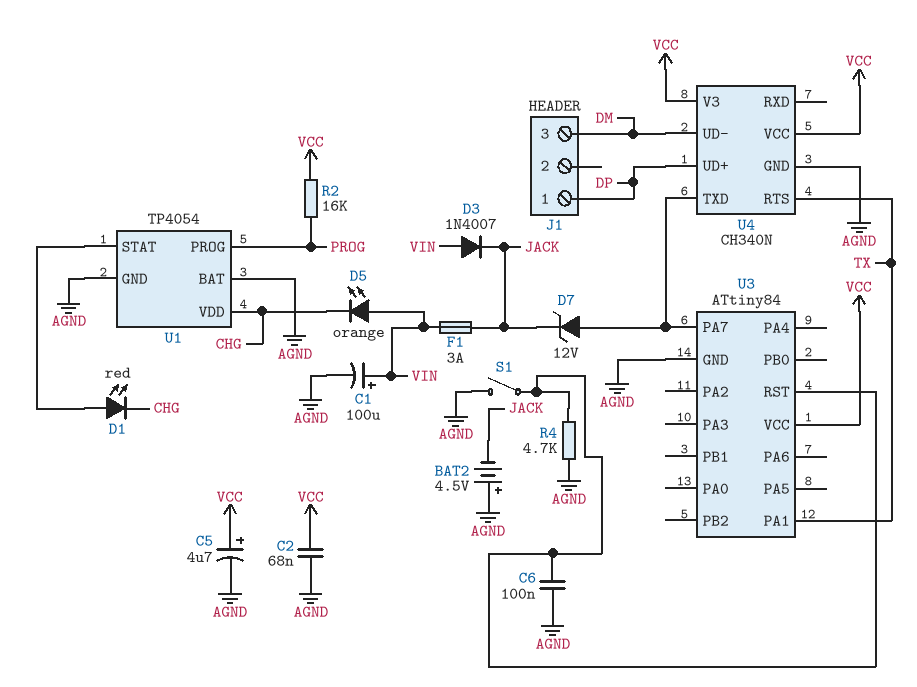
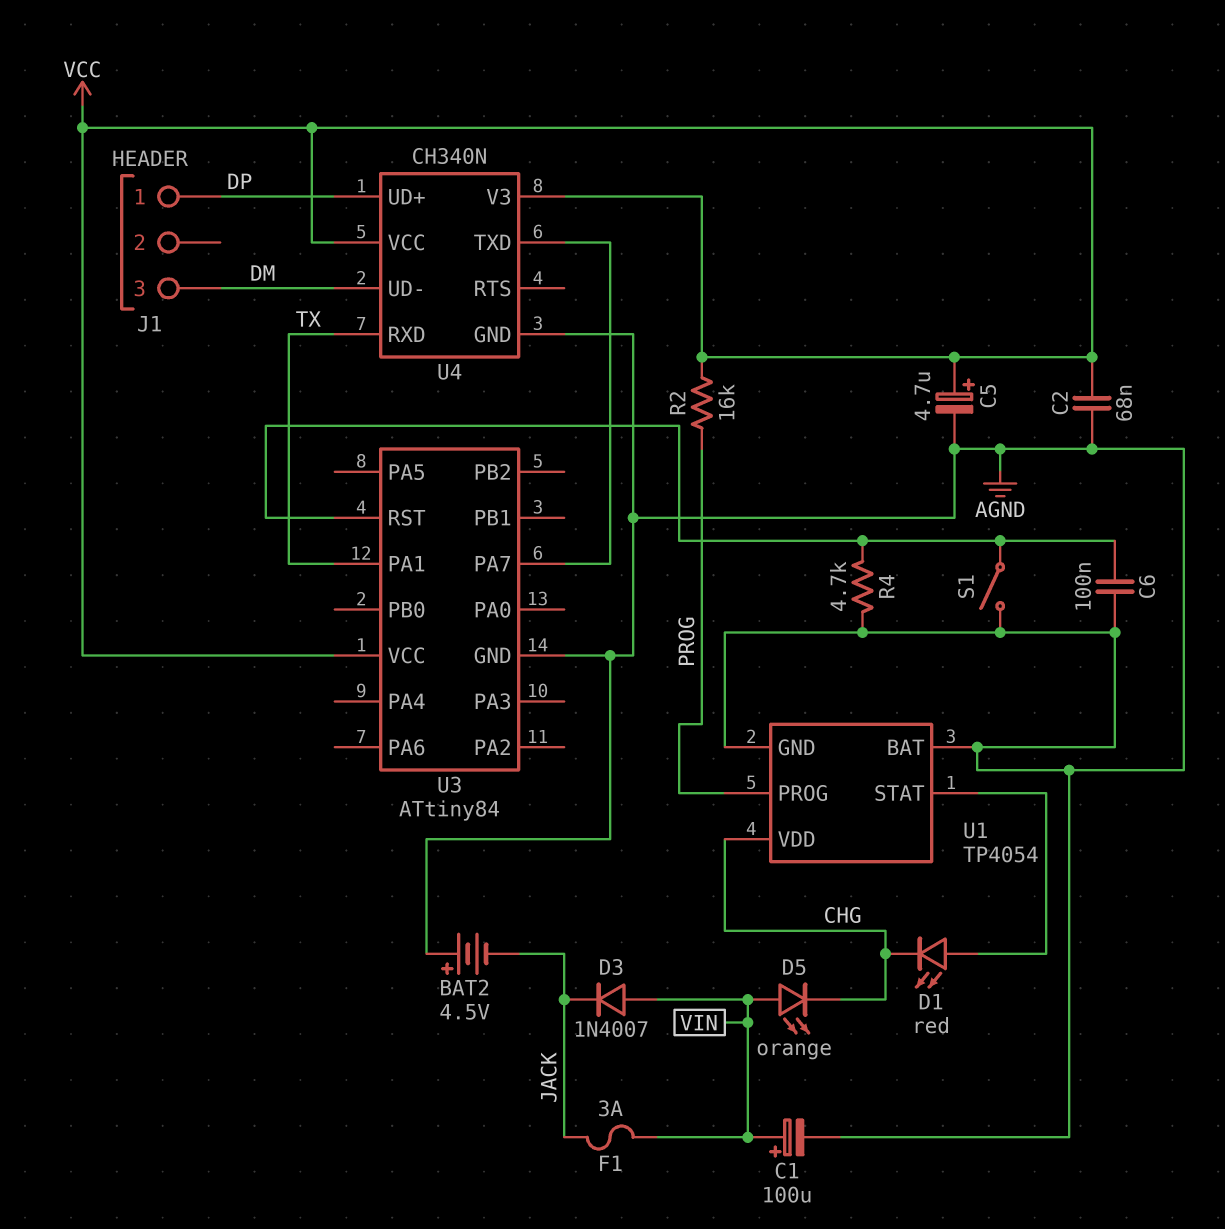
D7: zener 12V (A U3/PA7, K JACK) -> none
U4 pin RTS: TX -> none
U4 pin RXD: none -> TX

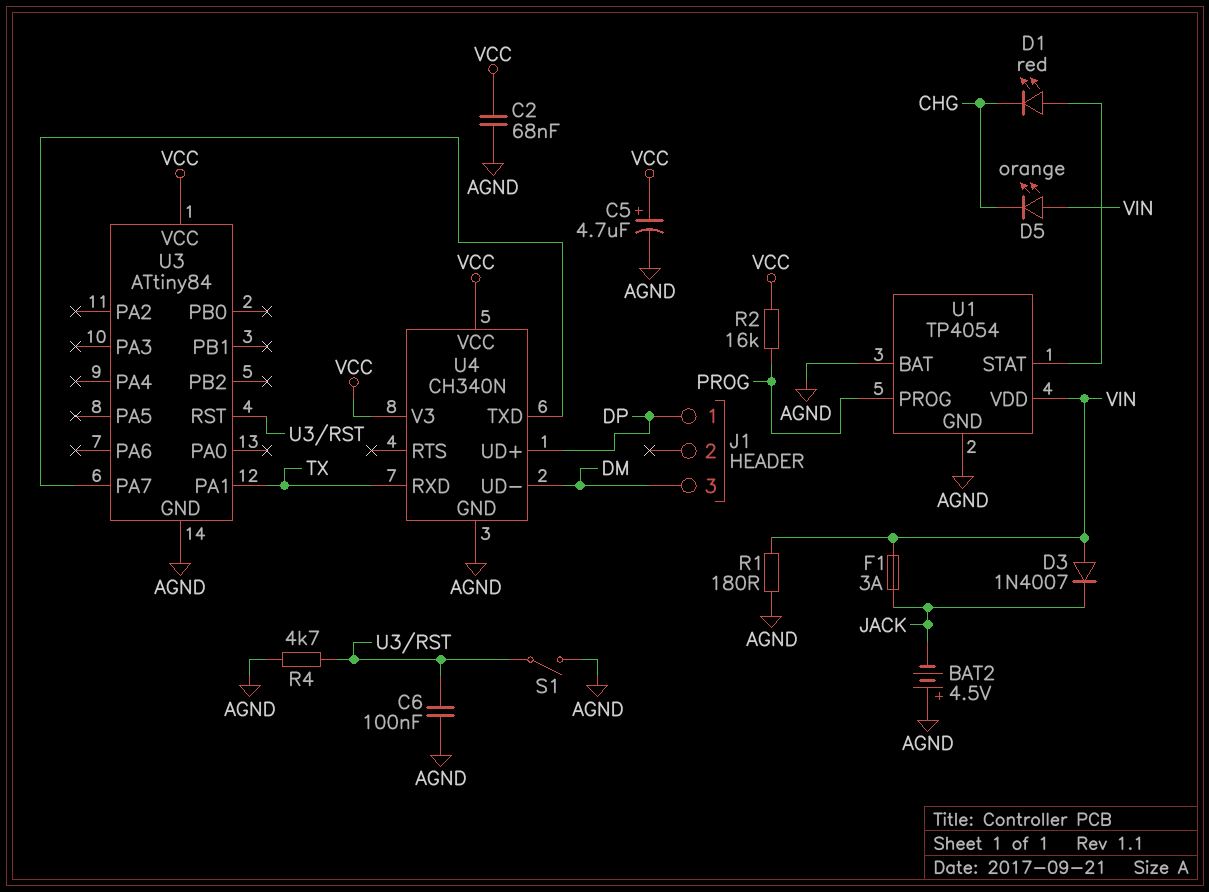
C1: 100uF (plus VIN, minus AGND) -> none
R1: none -> 180 (AGND, VIN)
U1 pin VDD: CHG -> VIN

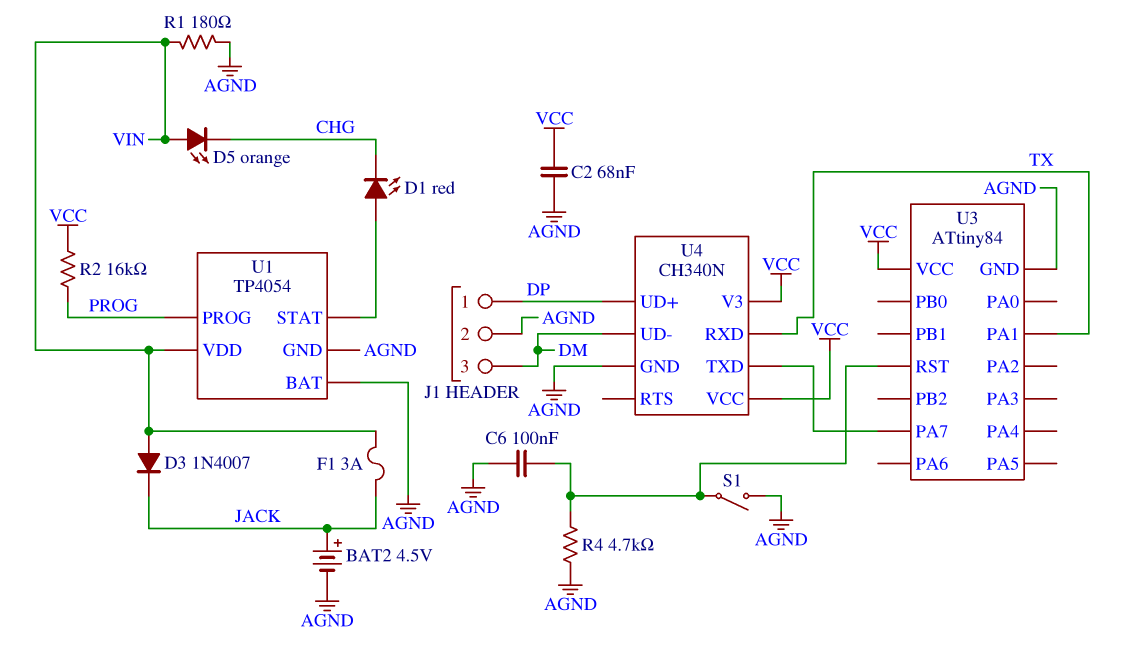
BAT2: 4.5V (plus AGND, minus JACK) -> 4.5V (plus JACK, minus AGND)
C5: 4.7uF (plus VCC, minus AGND) -> none
J1 pin 2: none -> AGND

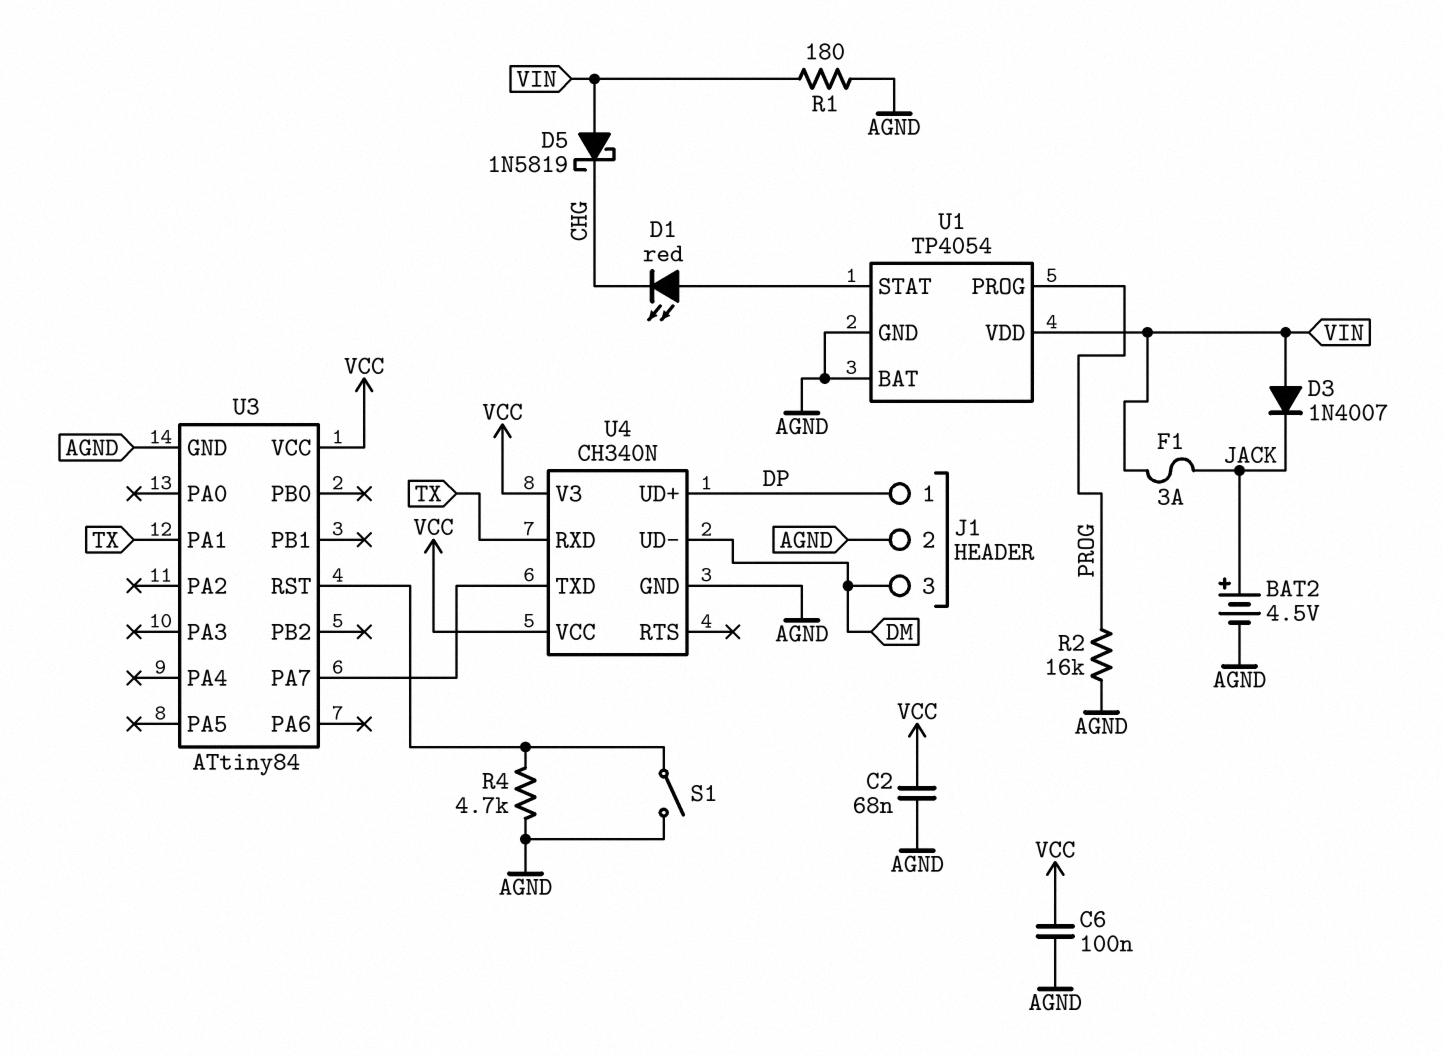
C6: 100nF (AGND, U3/RST) -> 100nF (AGND, VCC)
D5: LED orange (A VIN, K CHG) -> schottky 1N5819 (A VIN, K CHG)
R2: 16k (PROG, VCC) -> 16k (AGND, PROG)

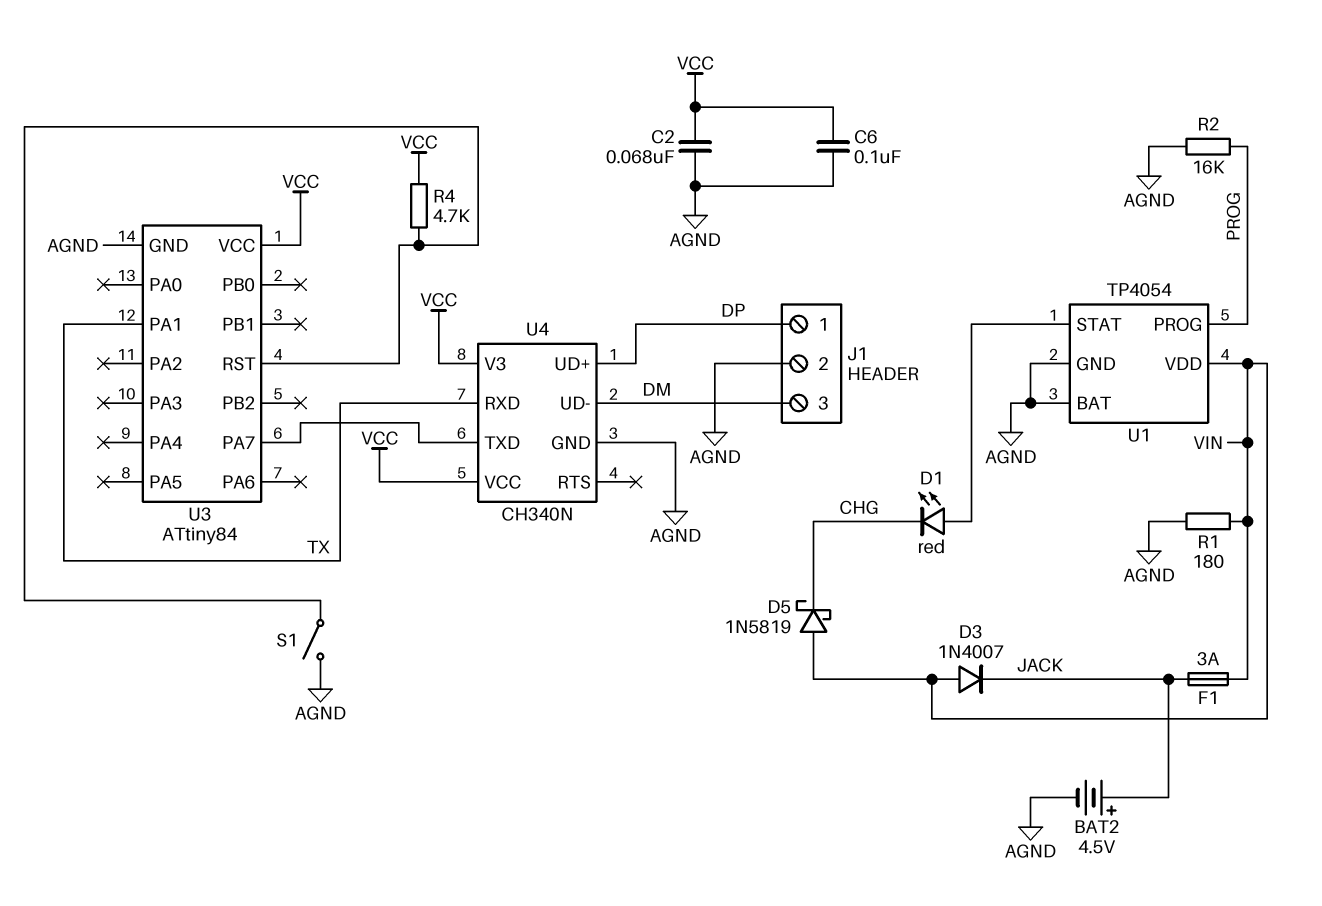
R4: 4.7k (AGND, U3/RST) -> 4.7k (U3/RST, VCC)

